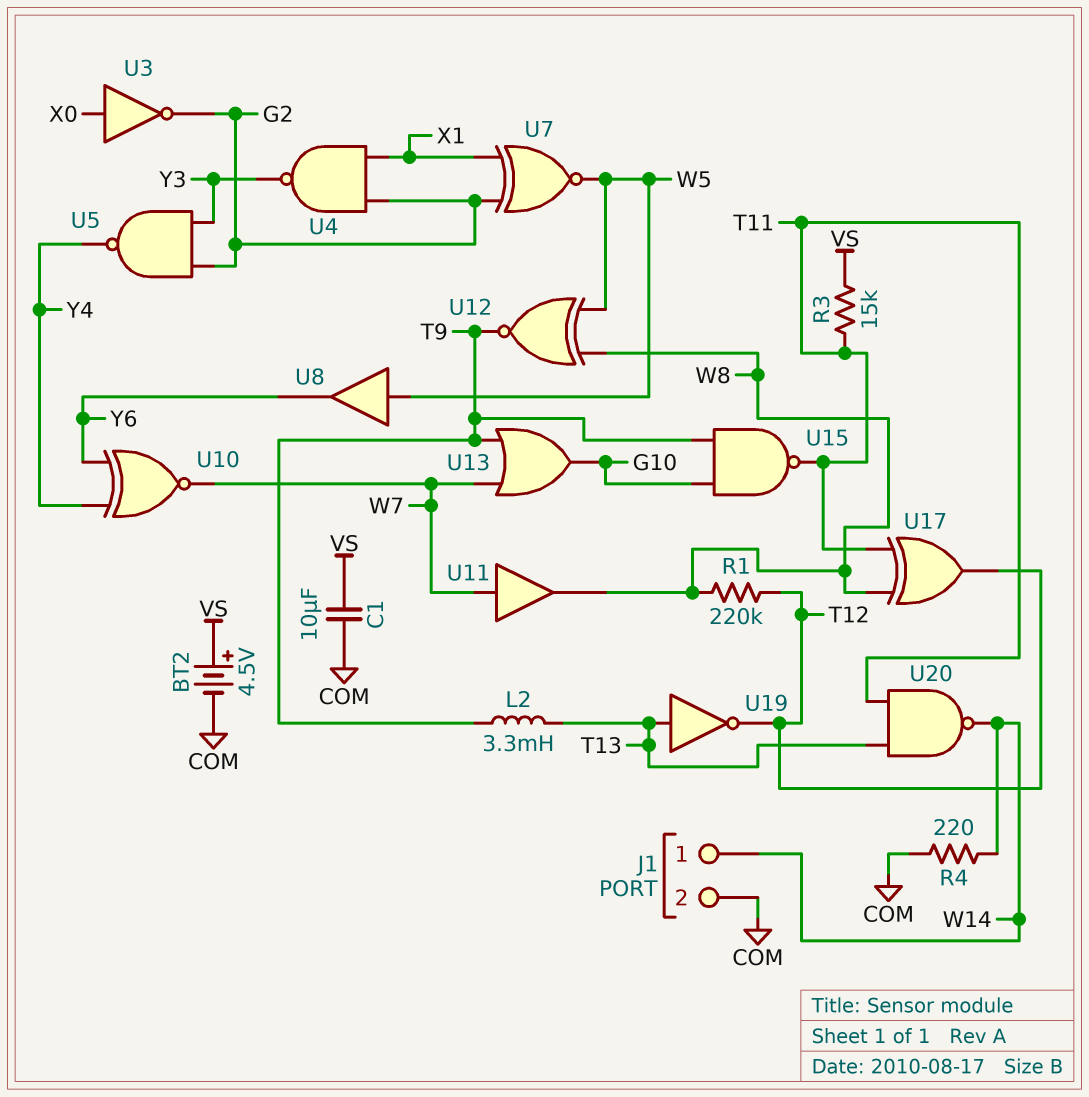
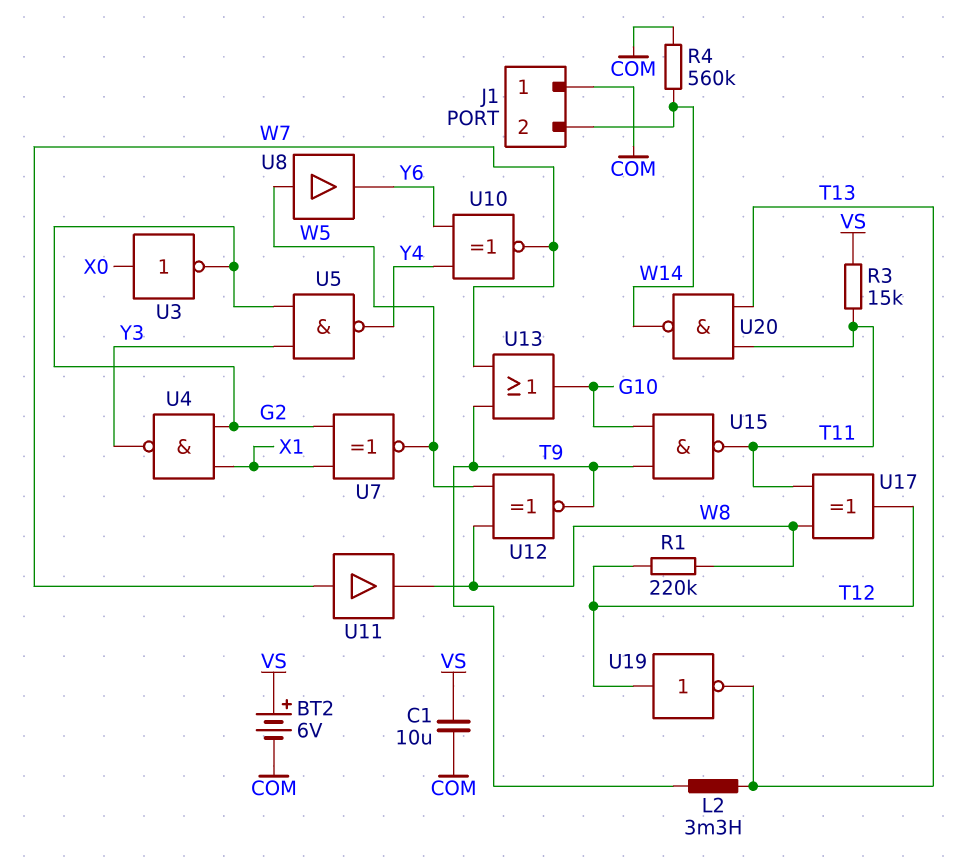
BT2: 4.5V (plus VS, minus COM) -> 6V (plus VS, minus COM)
J1 pin 1: W14 -> COM
J1 pin 2: COM -> W14
R4: 220 (COM, W14) -> 560k (COM, W14)
U19: NOT (in T13, out T12) -> NOT (in T12, out T13)

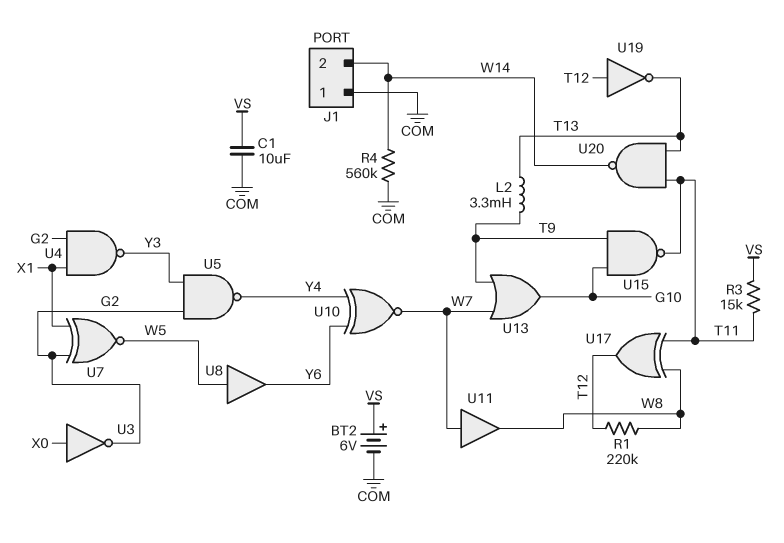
U12: XNOR (in W5, in W8, out T9) -> none

